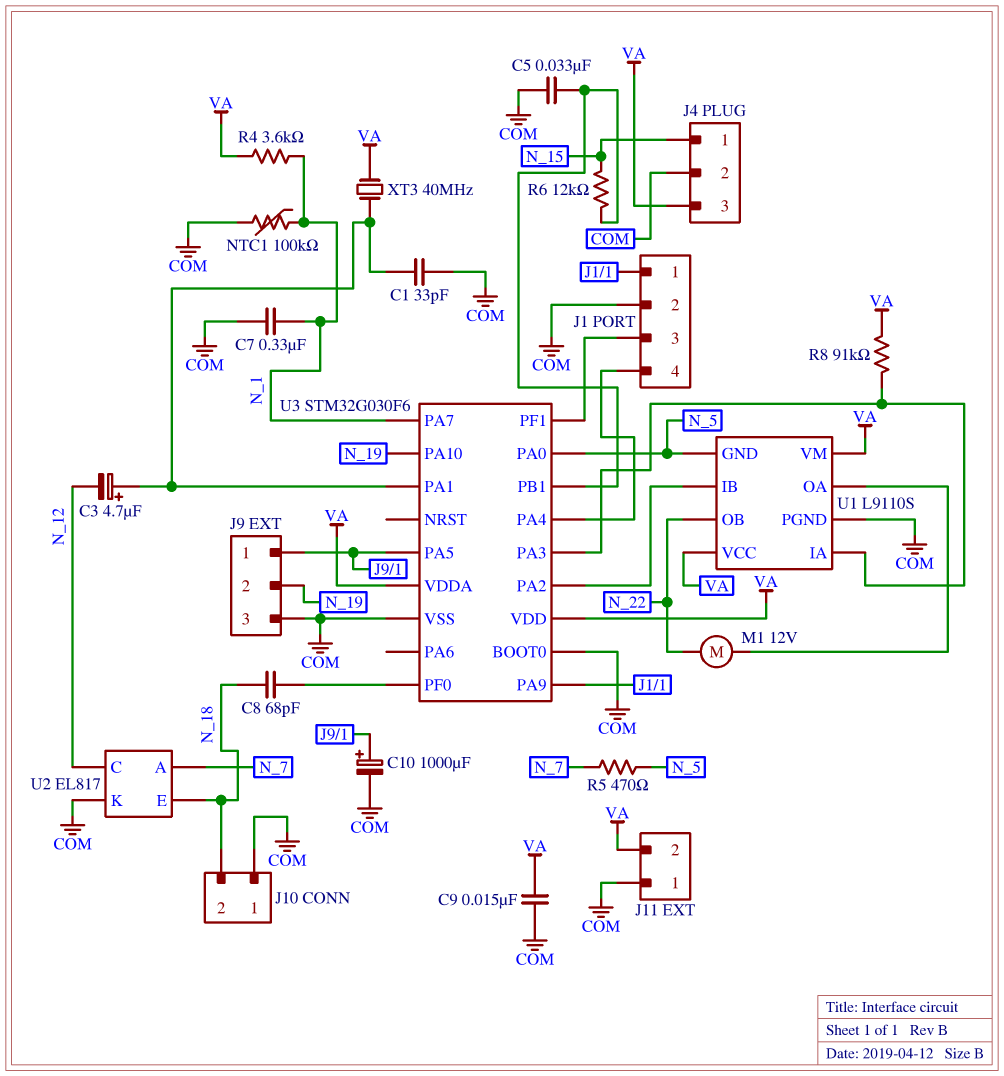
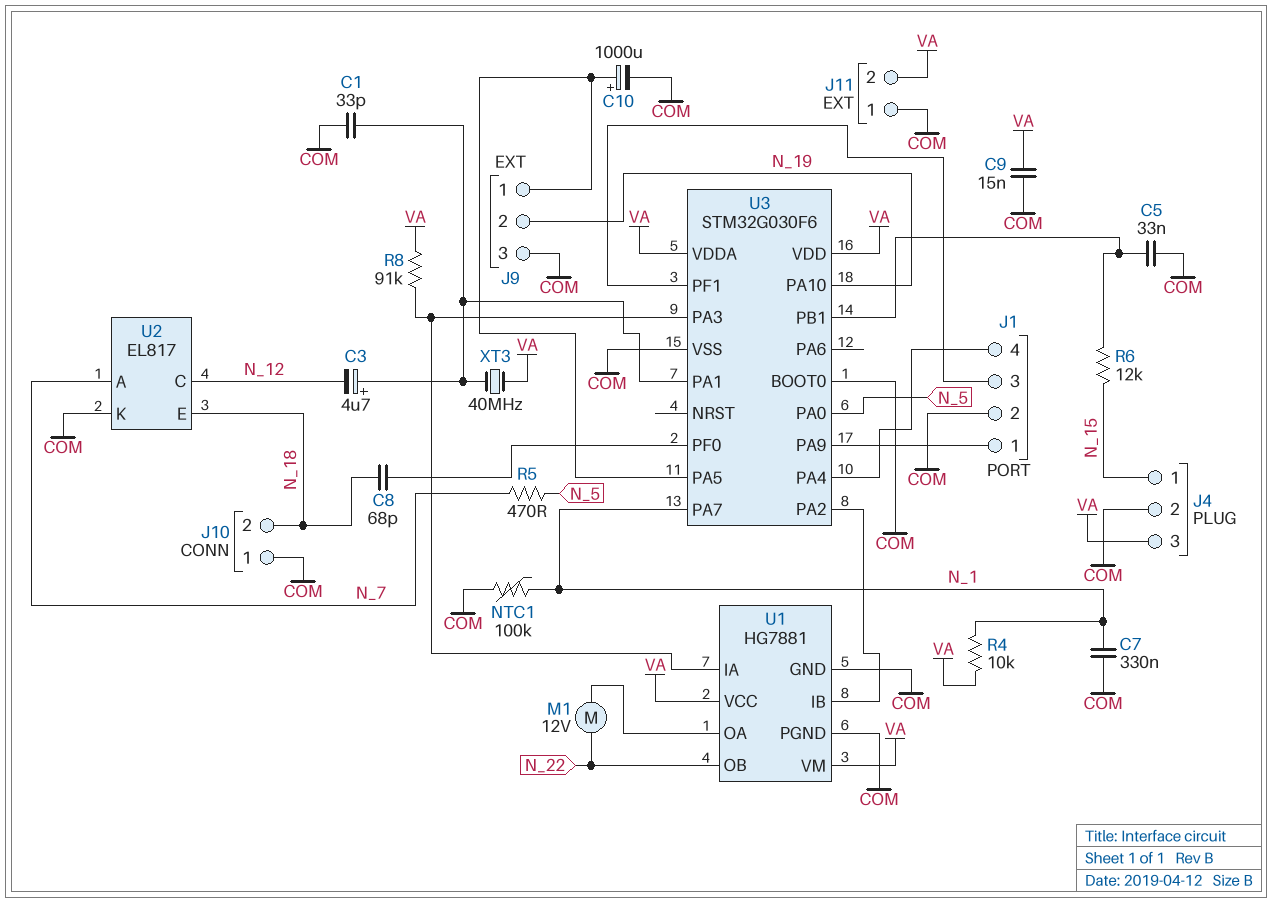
R4: 3.6k (N_1, VA) -> 10k (N_1, VA)
U1: L9110S -> HG7881
U1 pin GND: N_5 -> COM

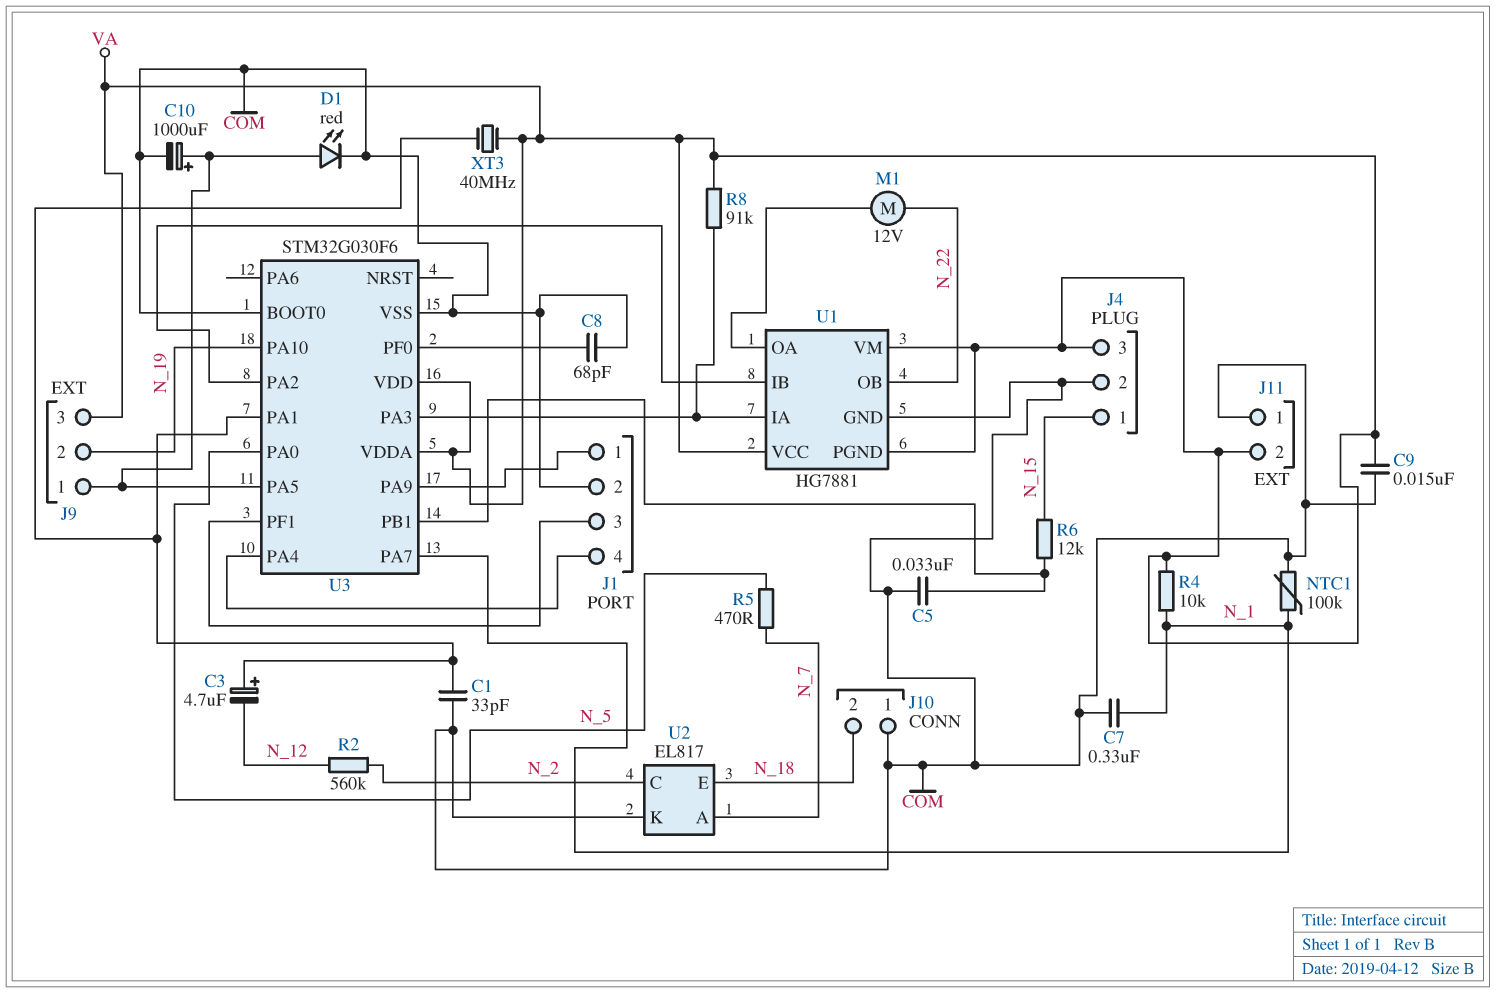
C8: 68pF (N_18, U3/PF0) -> 68pF (COM, U3/PF0)
D1: none -> LED red (A J9/1, K COM)
J9 pin 3: COM -> VA
R2: none -> 560k (N_2, N_12)
U1 pin PGND: COM -> VA
U2 pin C: N_12 -> N_2

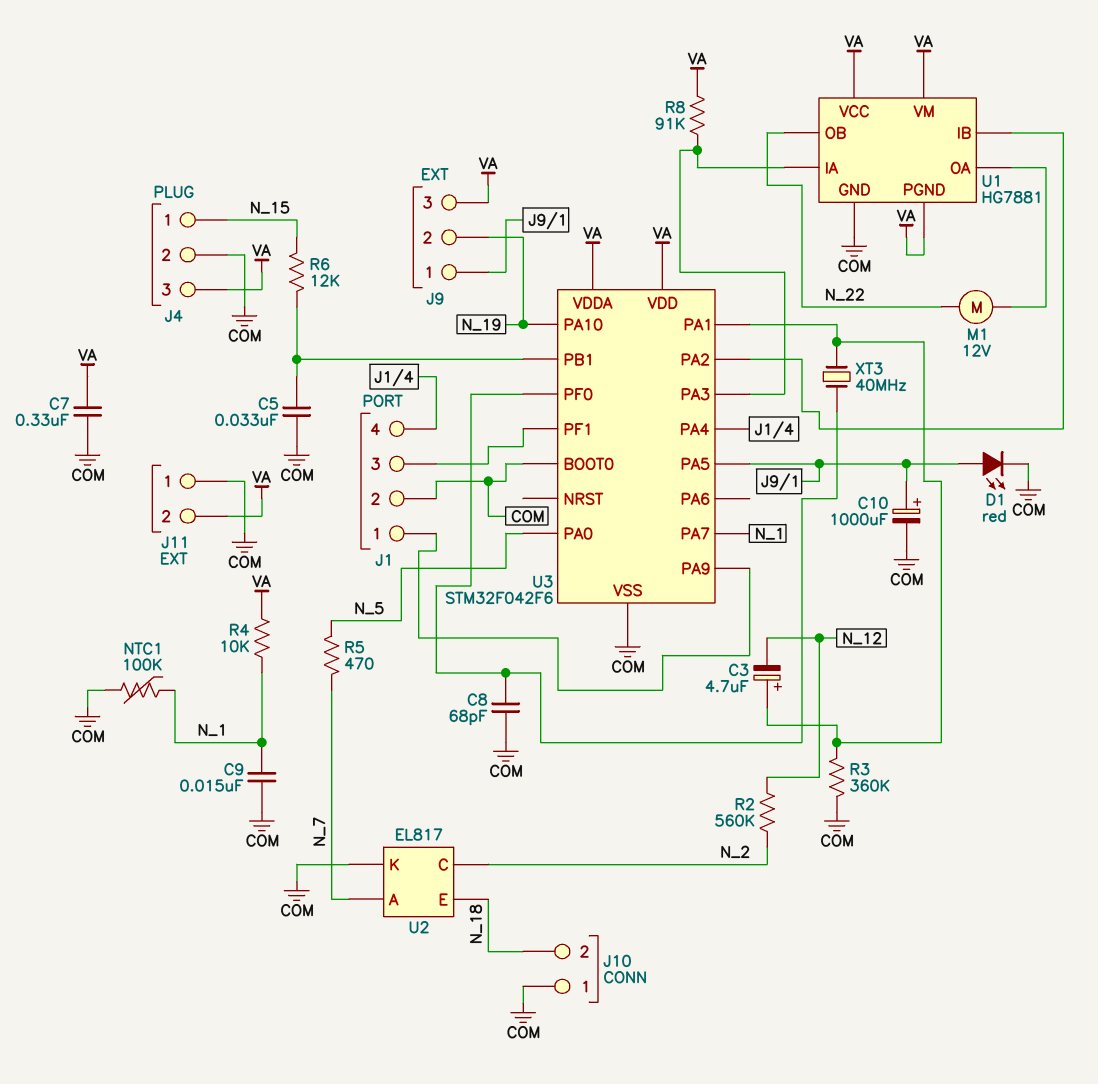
C1: 33pF (COM, U3/PA1) -> none
C7: 330nF (COM, N_1) -> 330nF (COM, VA)
C9: 15nF (COM, VA) -> 15nF (COM, N_1)
R3: none -> 360k (COM, U3/PA1)
U3: STM32G030F6 -> STM32F042F6
XT3: 40MHz (U3/PA1, VA) -> 40MHz (U3/PA1, U3/PF0)

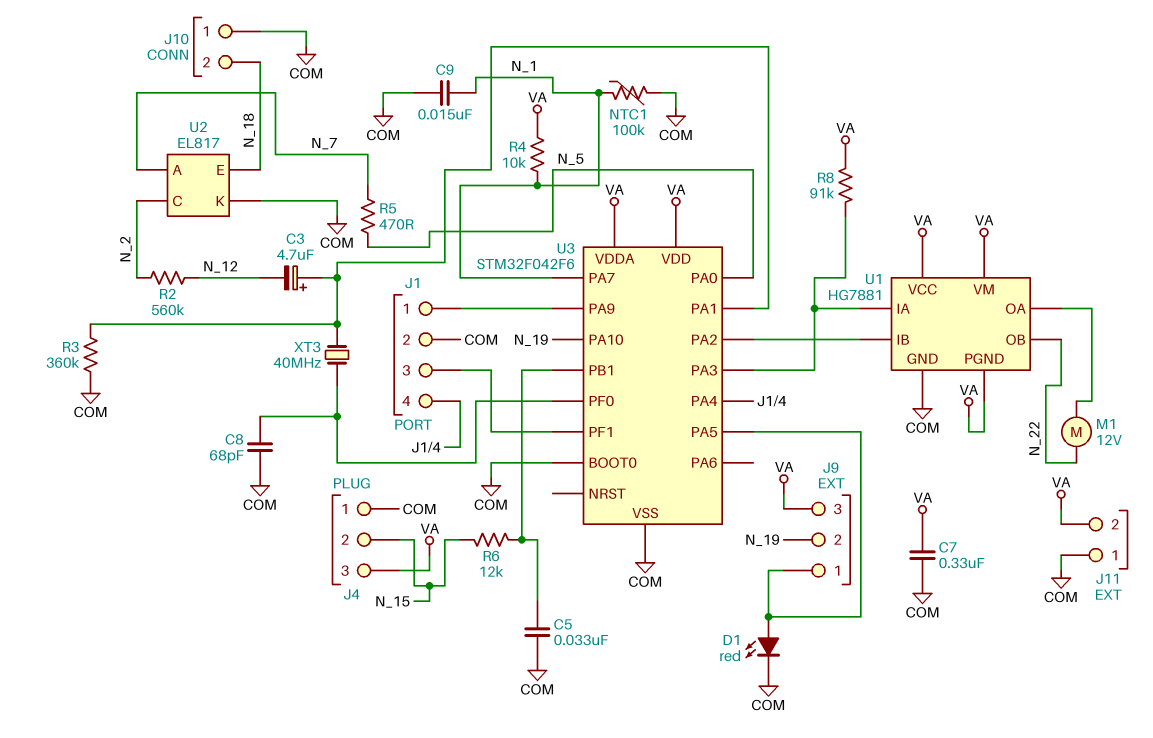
C10: 1000uF (plus J9/1, minus COM) -> none
J4 pin 1: N_15 -> COM
J4 pin 2: COM -> N_15

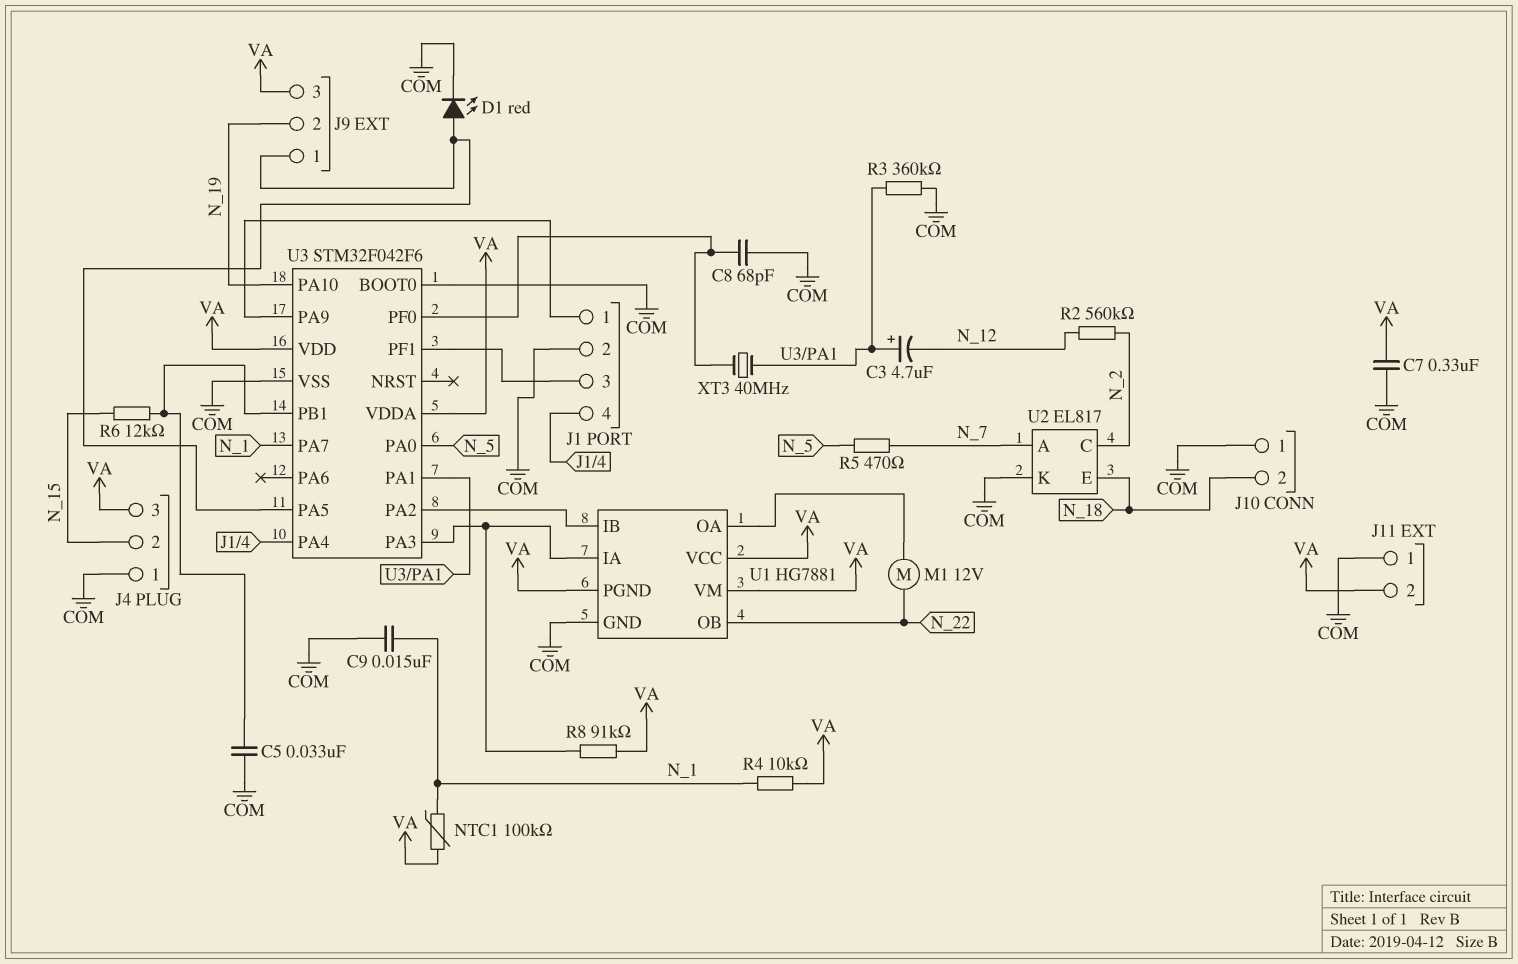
NTC1: 100k (COM, N_1) -> 100k (N_1, VA)

